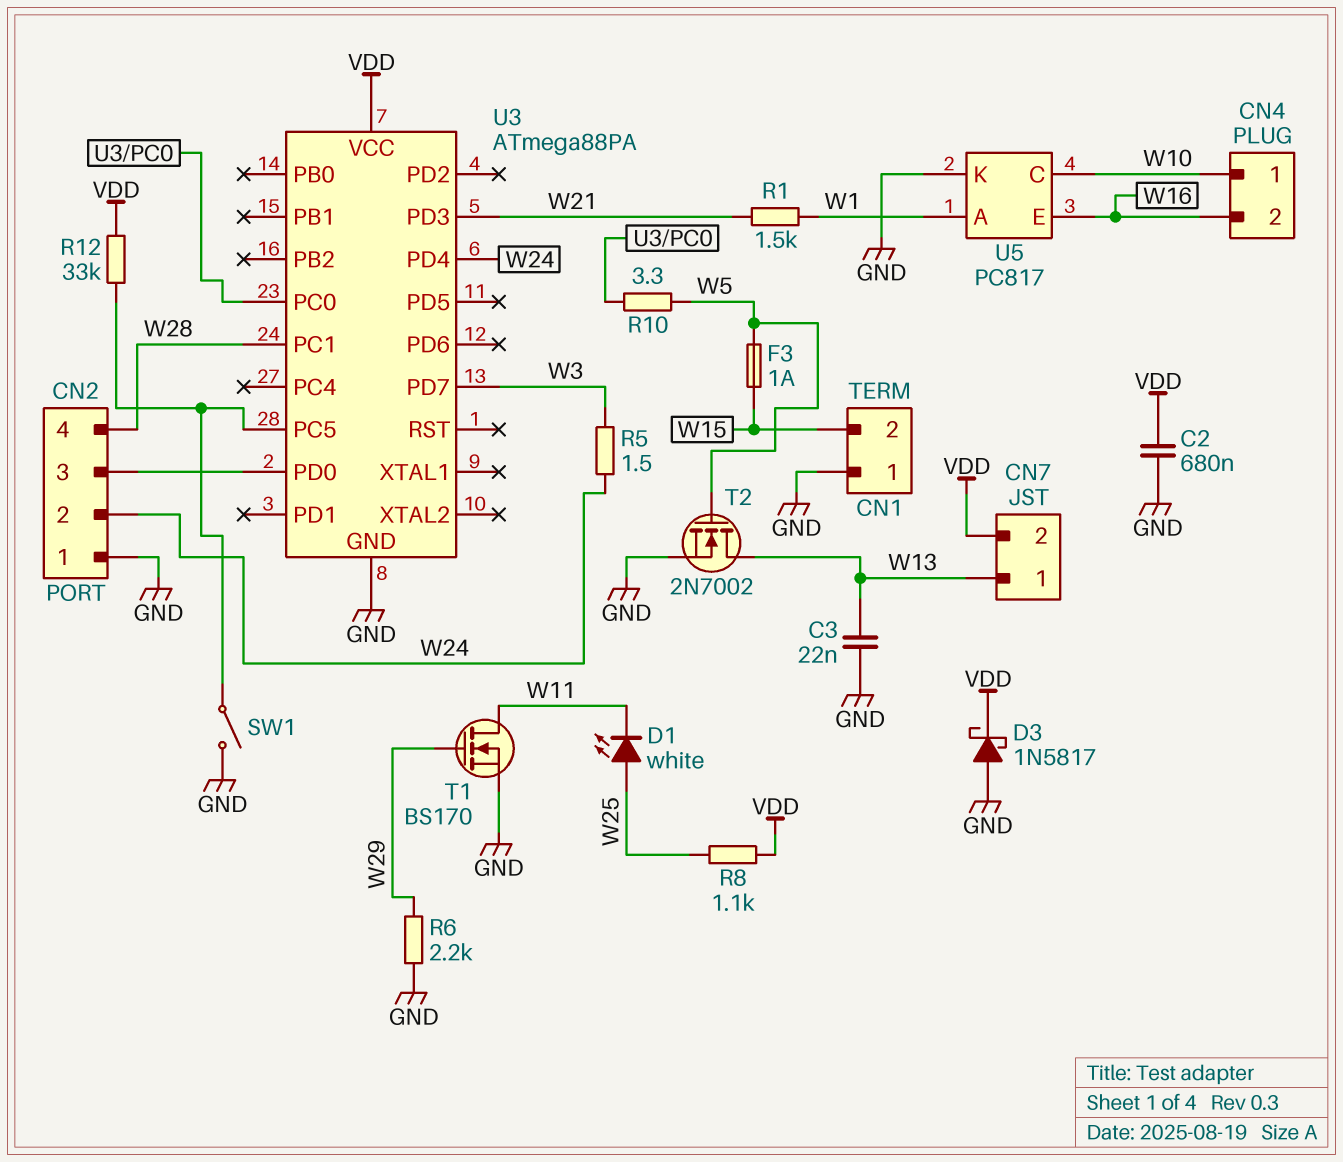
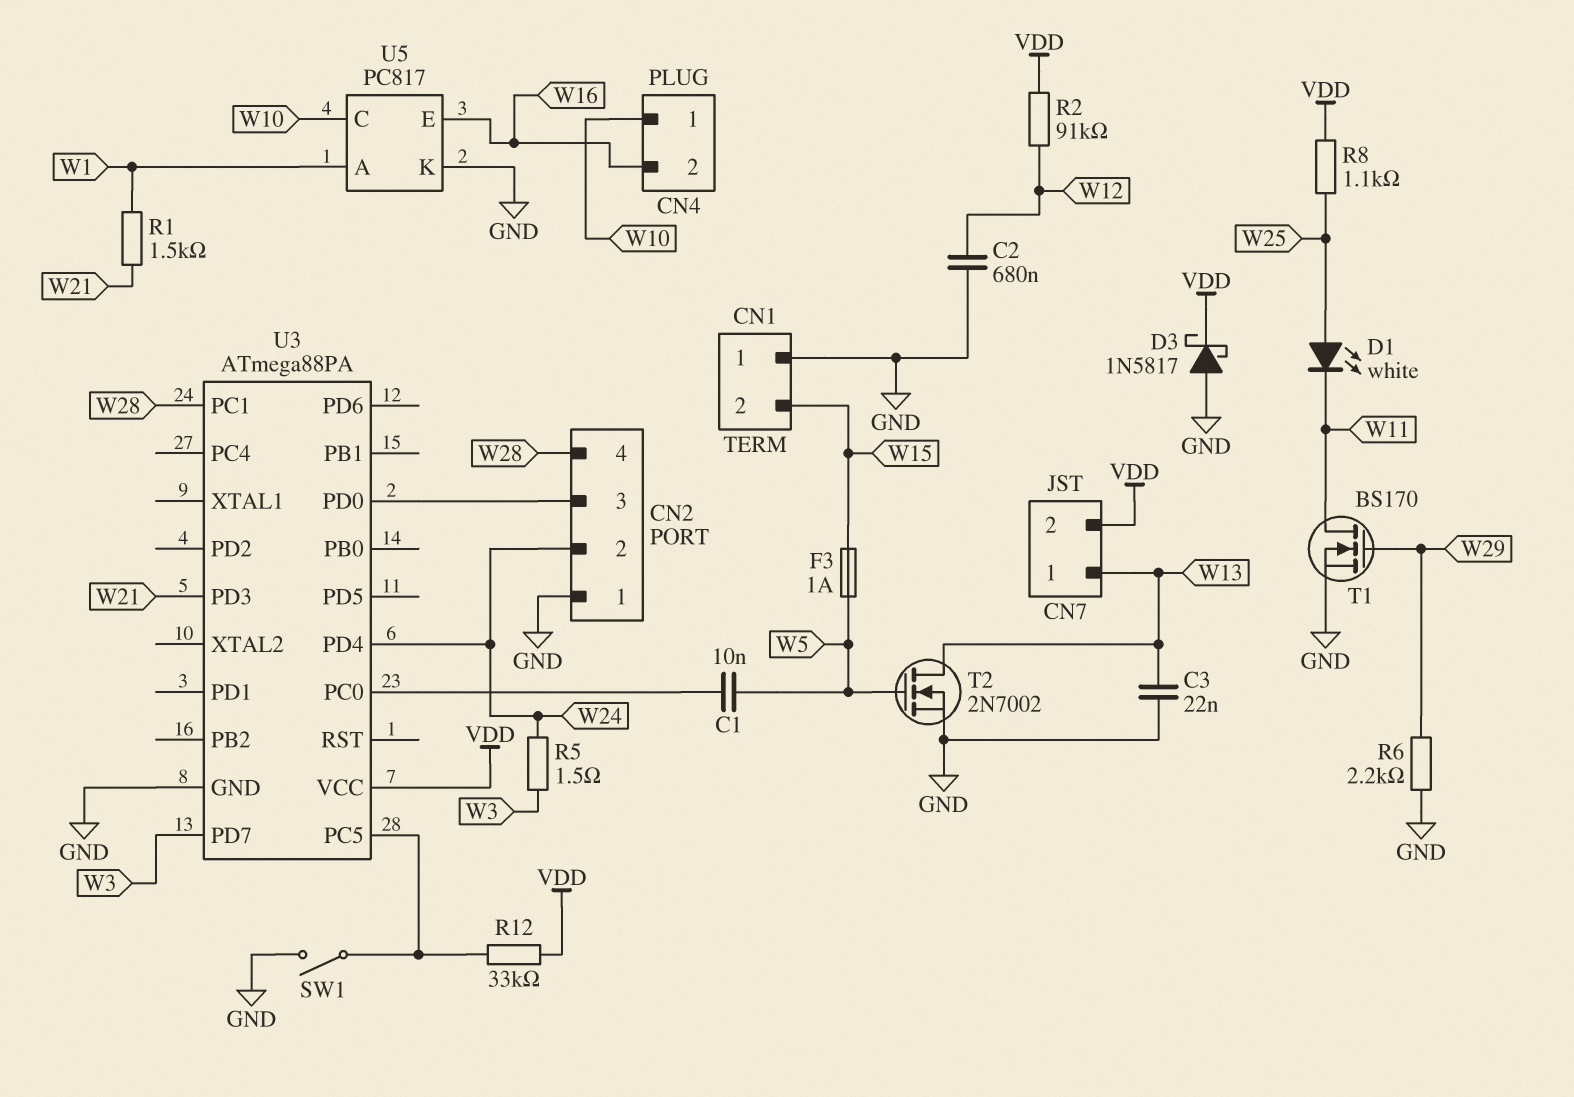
C1: none -> 10nF (U3/PC0, W5)
C2: 680nF (GND, VDD) -> 680nF (GND, W12)
R2: none -> 91k (VDD, W12)
R10: 3.3 (U3/PC0, W5) -> none

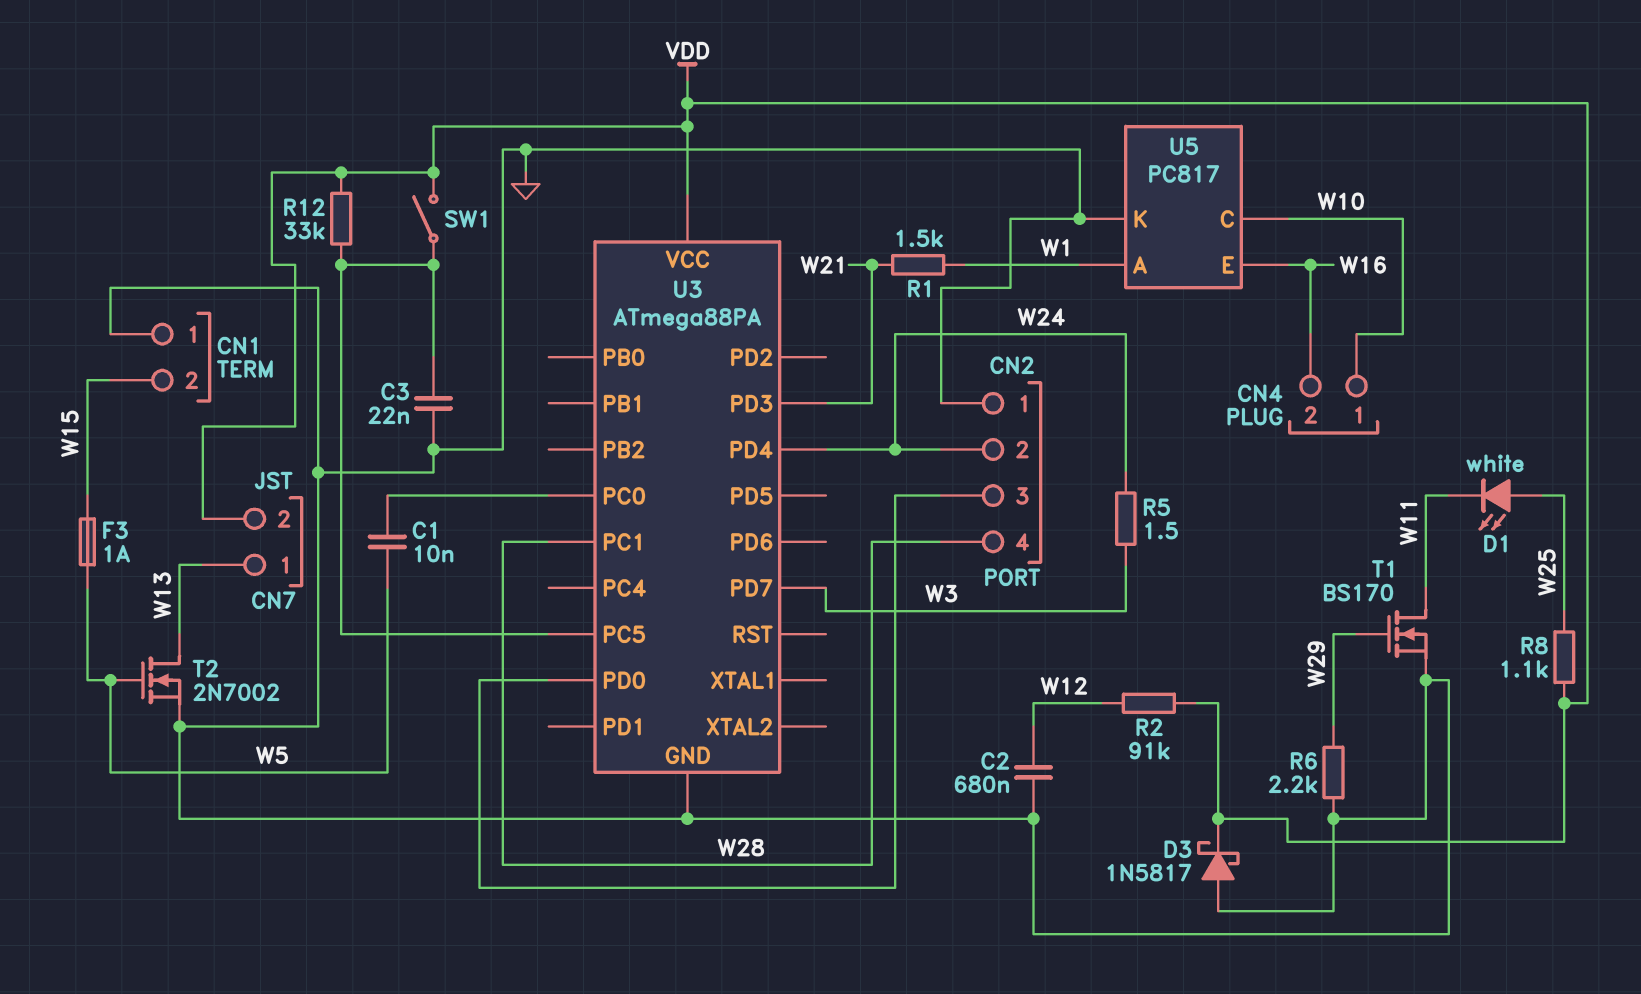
C3: 22nF (GND, W13) -> 22nF (GND, U3/PC5)
SW1: switch (GND, U3/PC5) -> switch (U3/PC5, VDD)

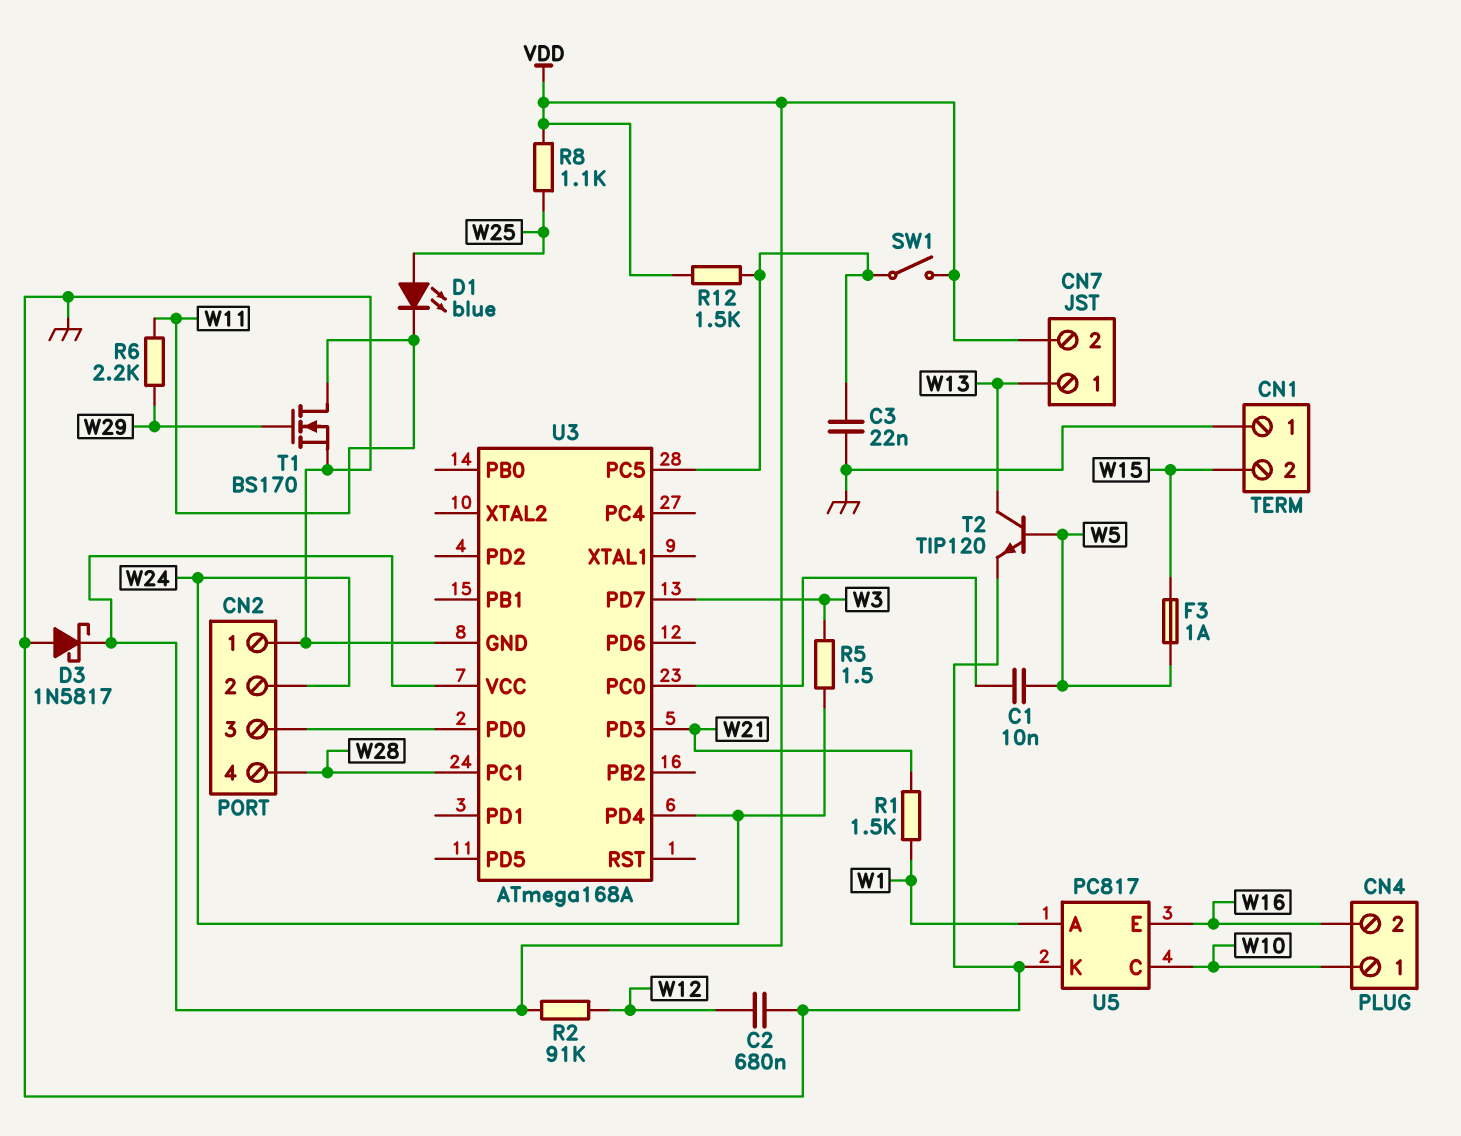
D1: LED white (A W25, K W11) -> LED blue (A W25, K W11)
R6: 2.2k (GND, W29) -> 2.2k (W11, W29)
R12: 33k (U3/PC5, VDD) -> 1.5k (U3/PC5, VDD)
T2: NMOS 2N7002 (G W5, D W13, S GND) -> NPN TIP120 (B W5, C W13, E GND)
U3: ATmega88PA -> ATmega168A

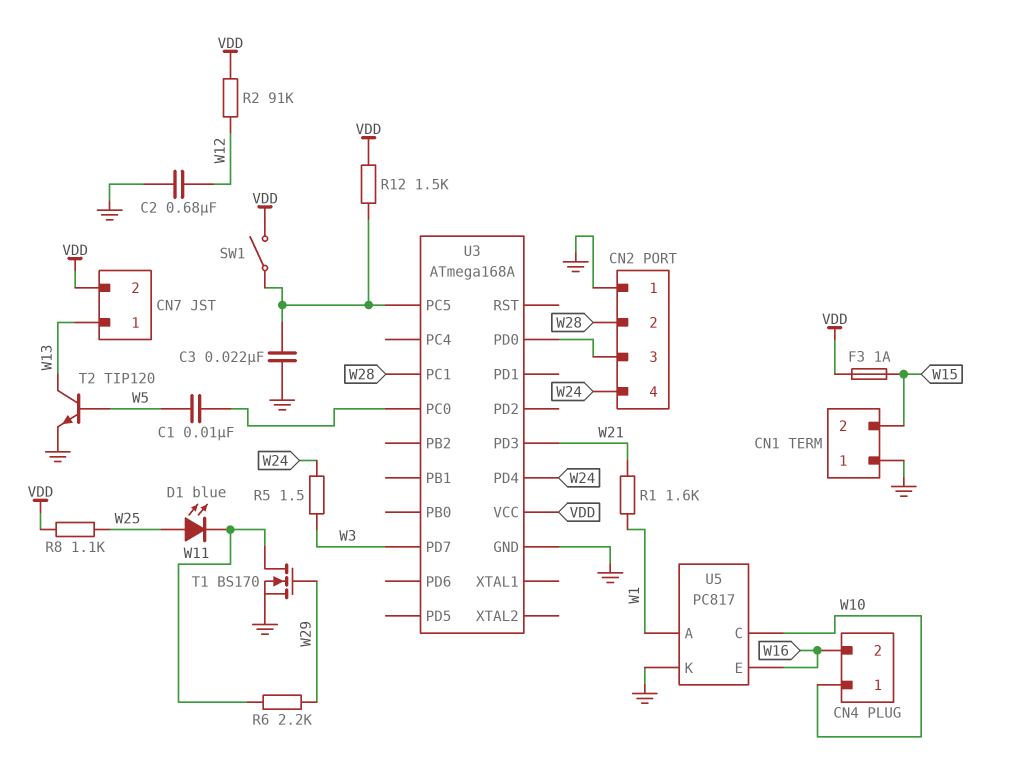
CN2 pin 2: W24 -> W28
CN2 pin 4: W28 -> W24
D3: schottky 1N5817 (A GND, K VDD) -> none
F3: 1A (W5, W15) -> 1A (VDD, W15)
R1: 1.5k (W1, W21) -> 1.6k (W1, W21)

